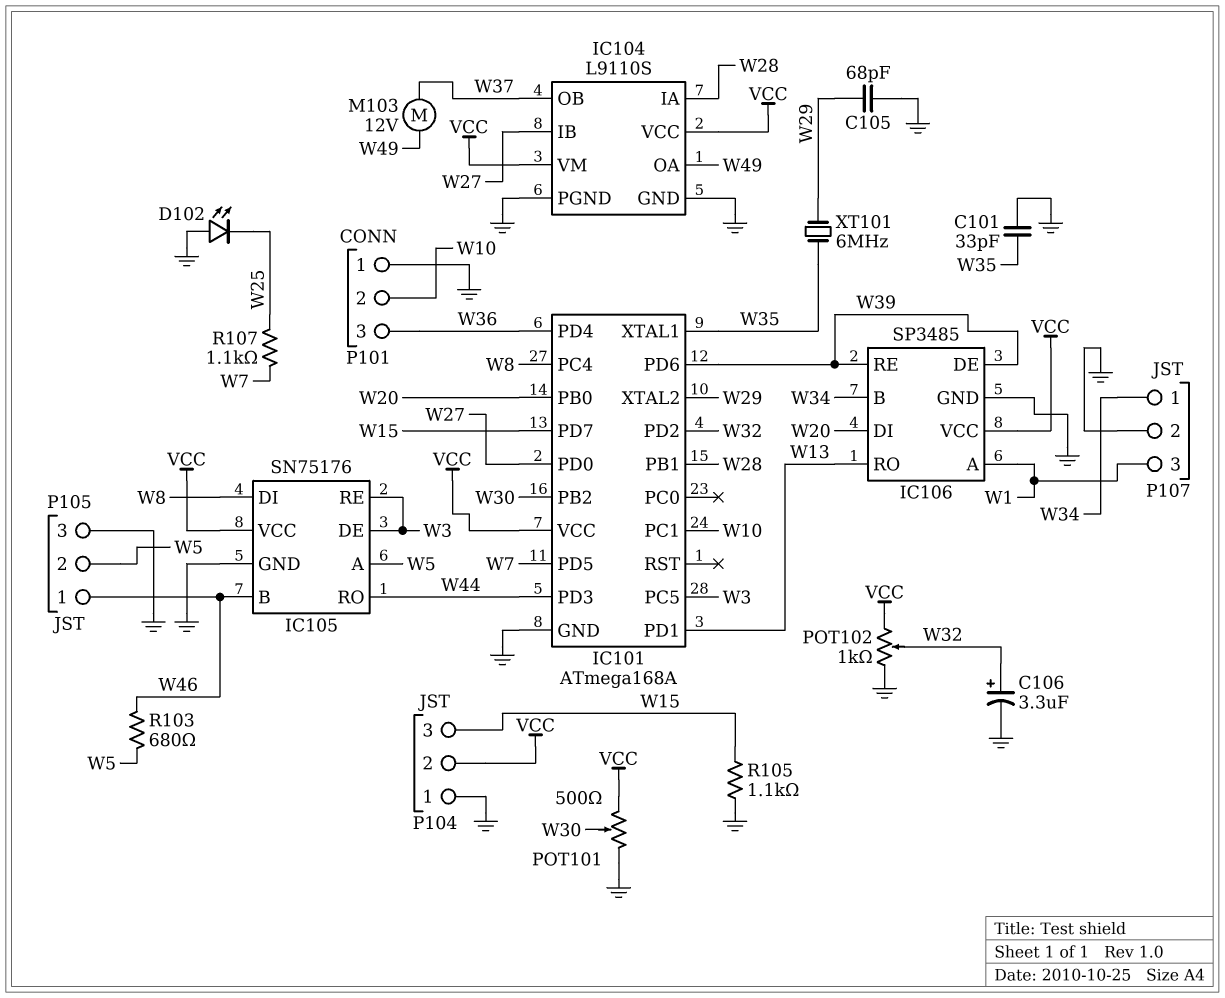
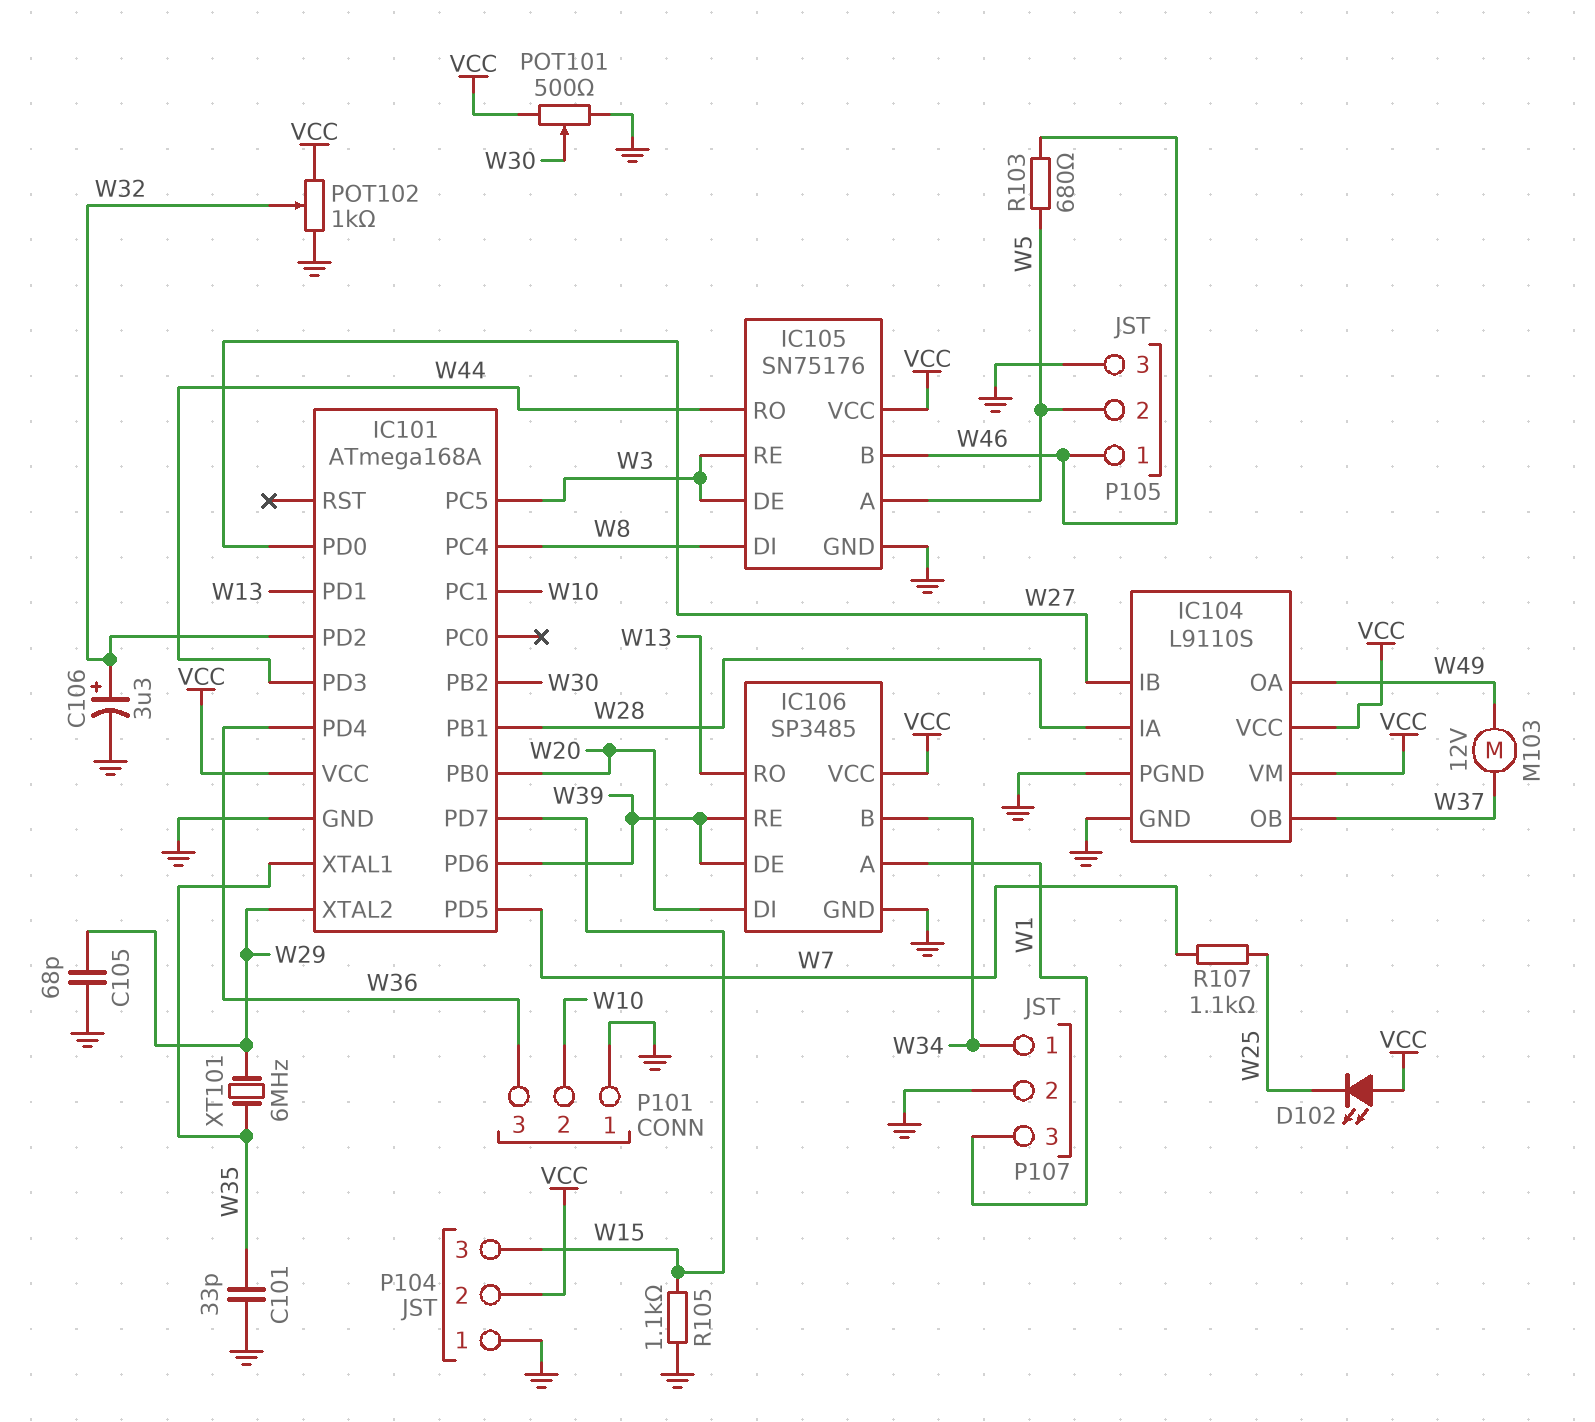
D102: LED (A GND, K W25) -> LED (A VCC, K W25)

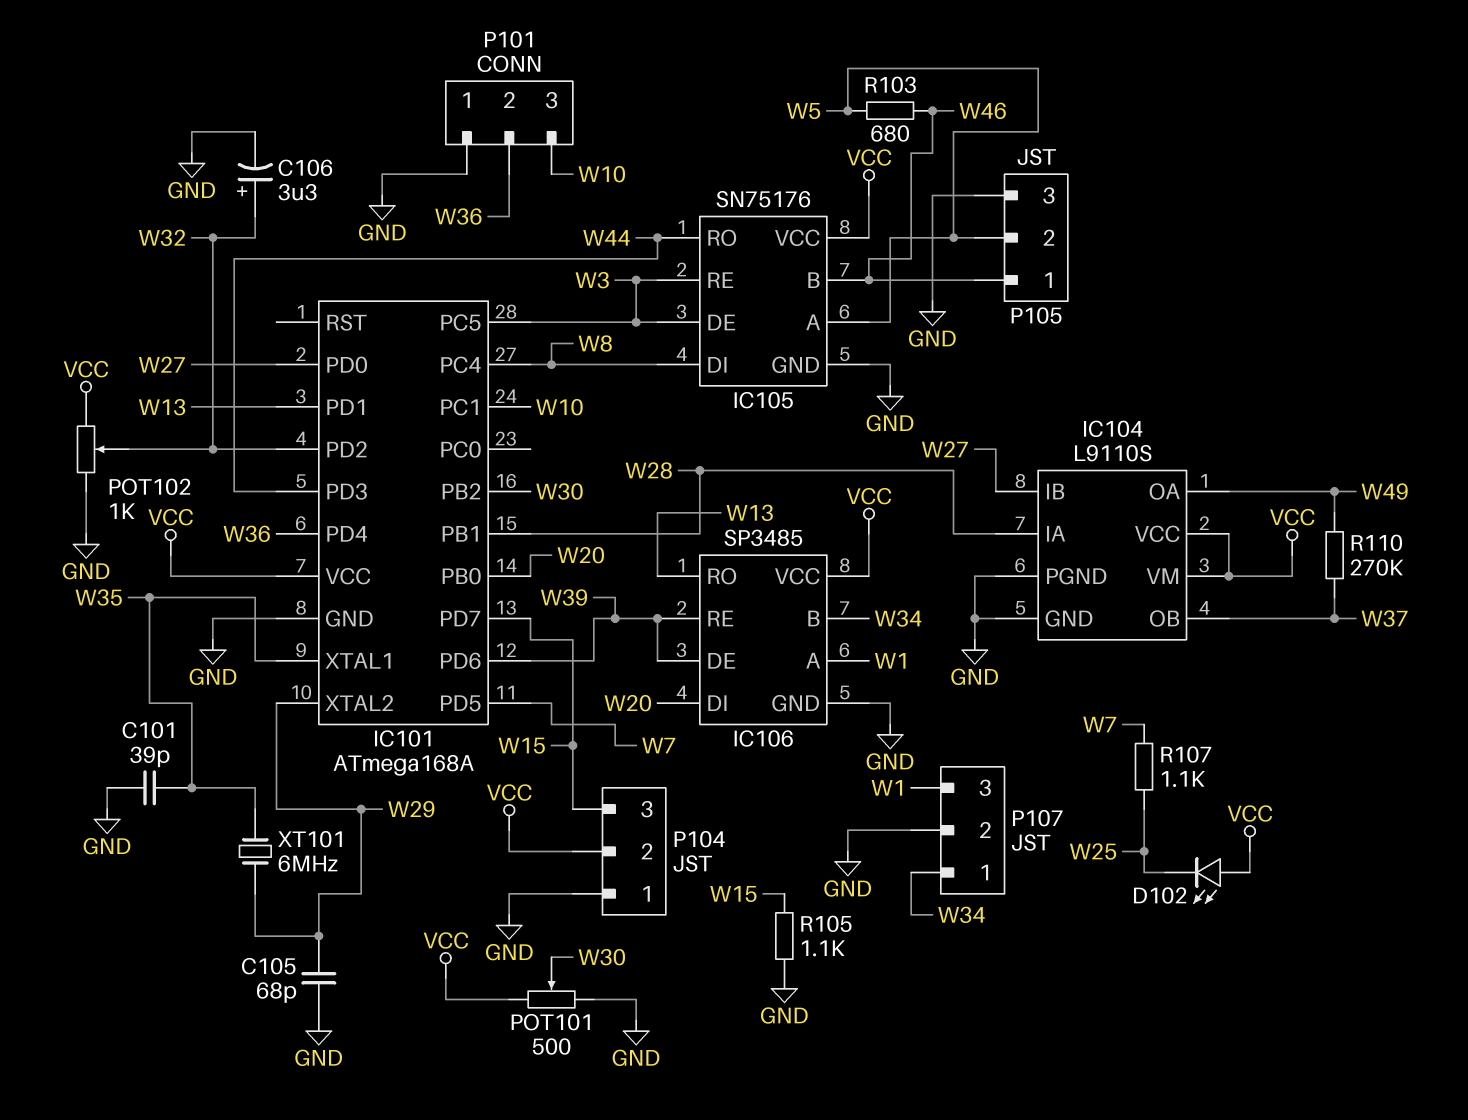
C101: 33pF (GND, W35) -> 39pF (GND, W35)
M103: motor 12V (W37, W49) -> none
P101 pin 2: W10 -> W36
P101 pin 3: W36 -> W10
R110: none -> 270k (W37, W49)

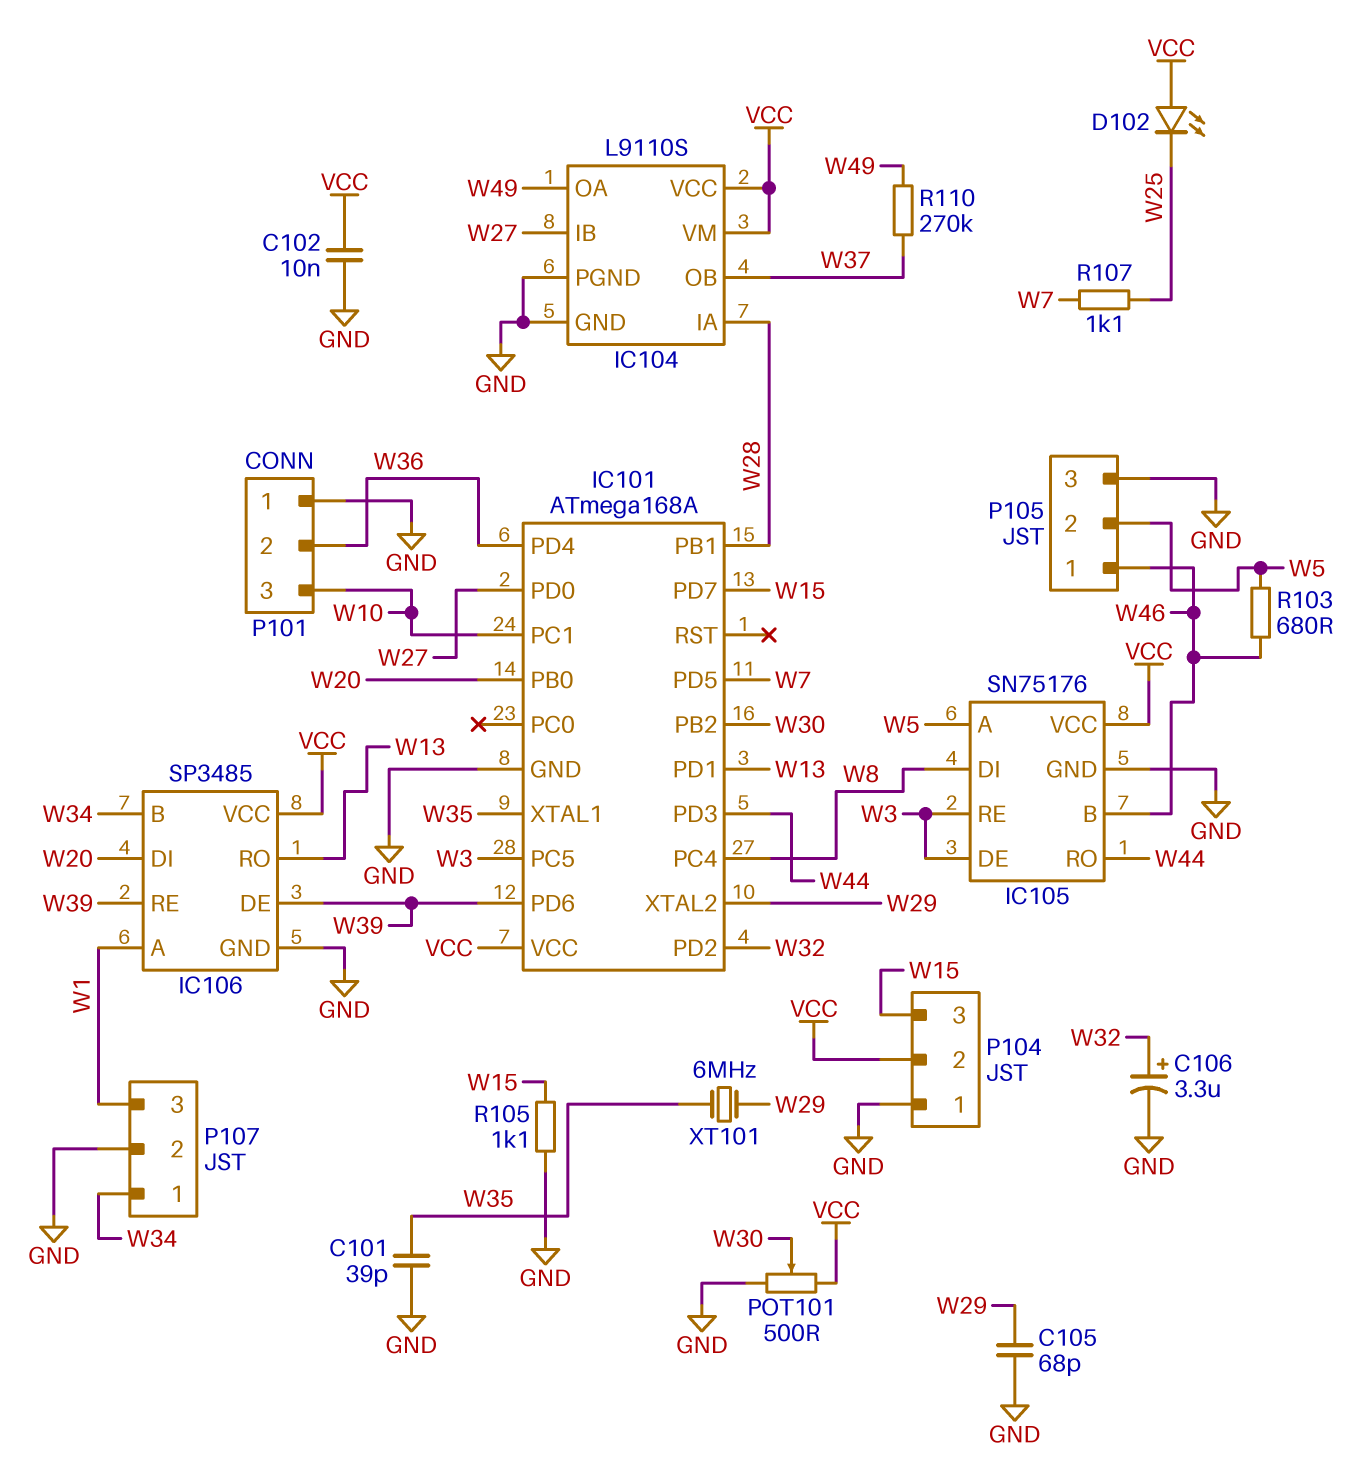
C102: none -> 10nF (GND, VCC)
POT102: 1k (GND, VCC, wiper W32) -> none

